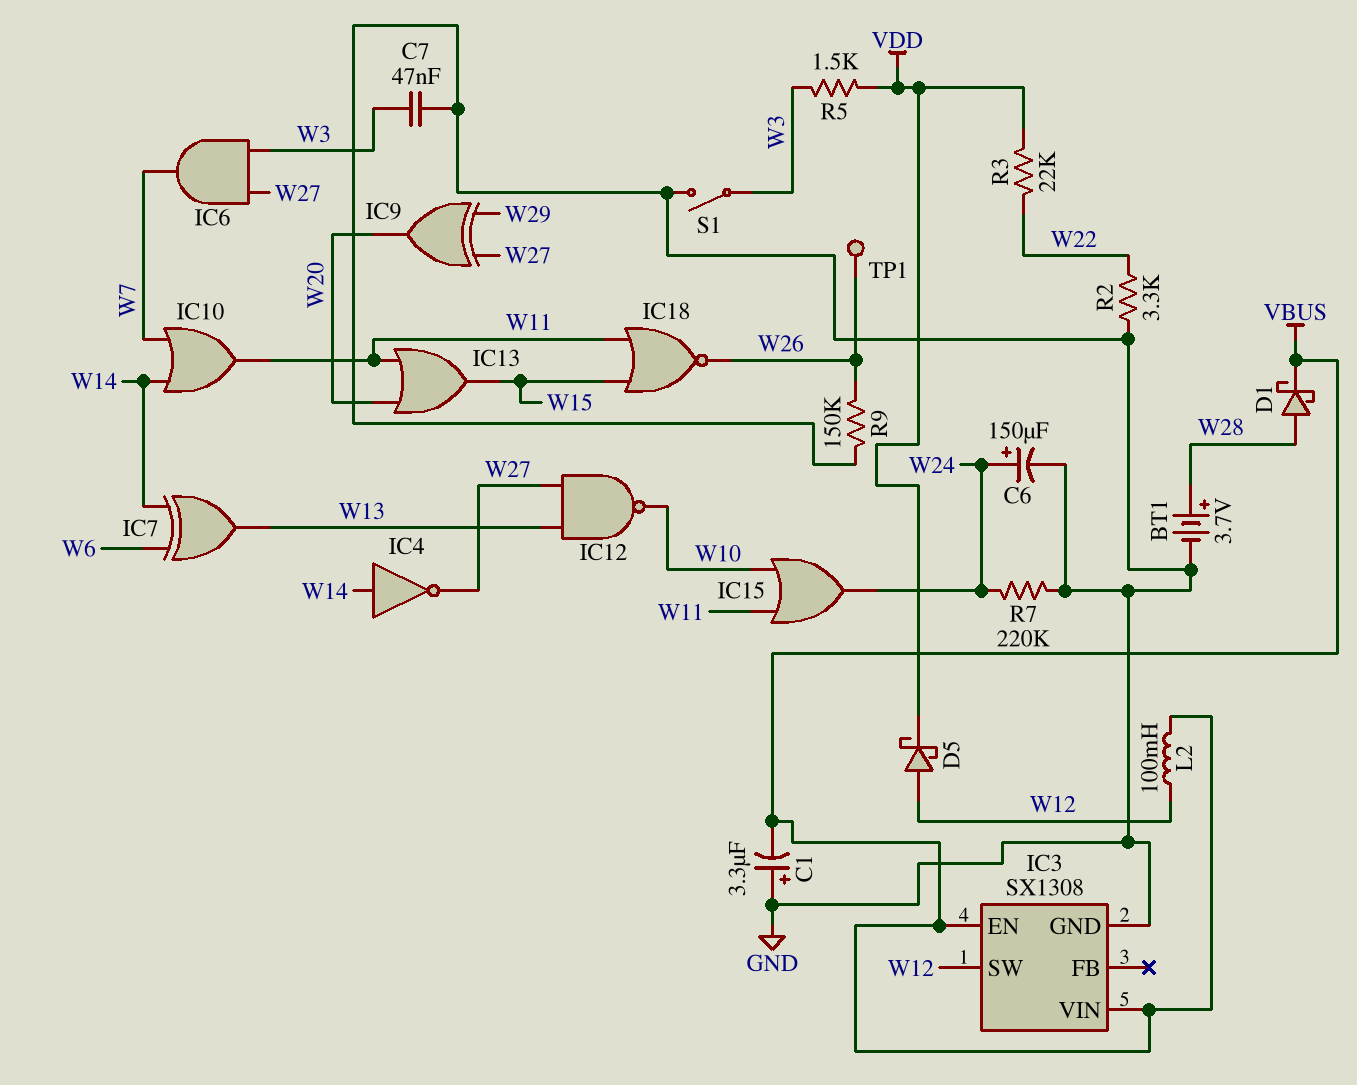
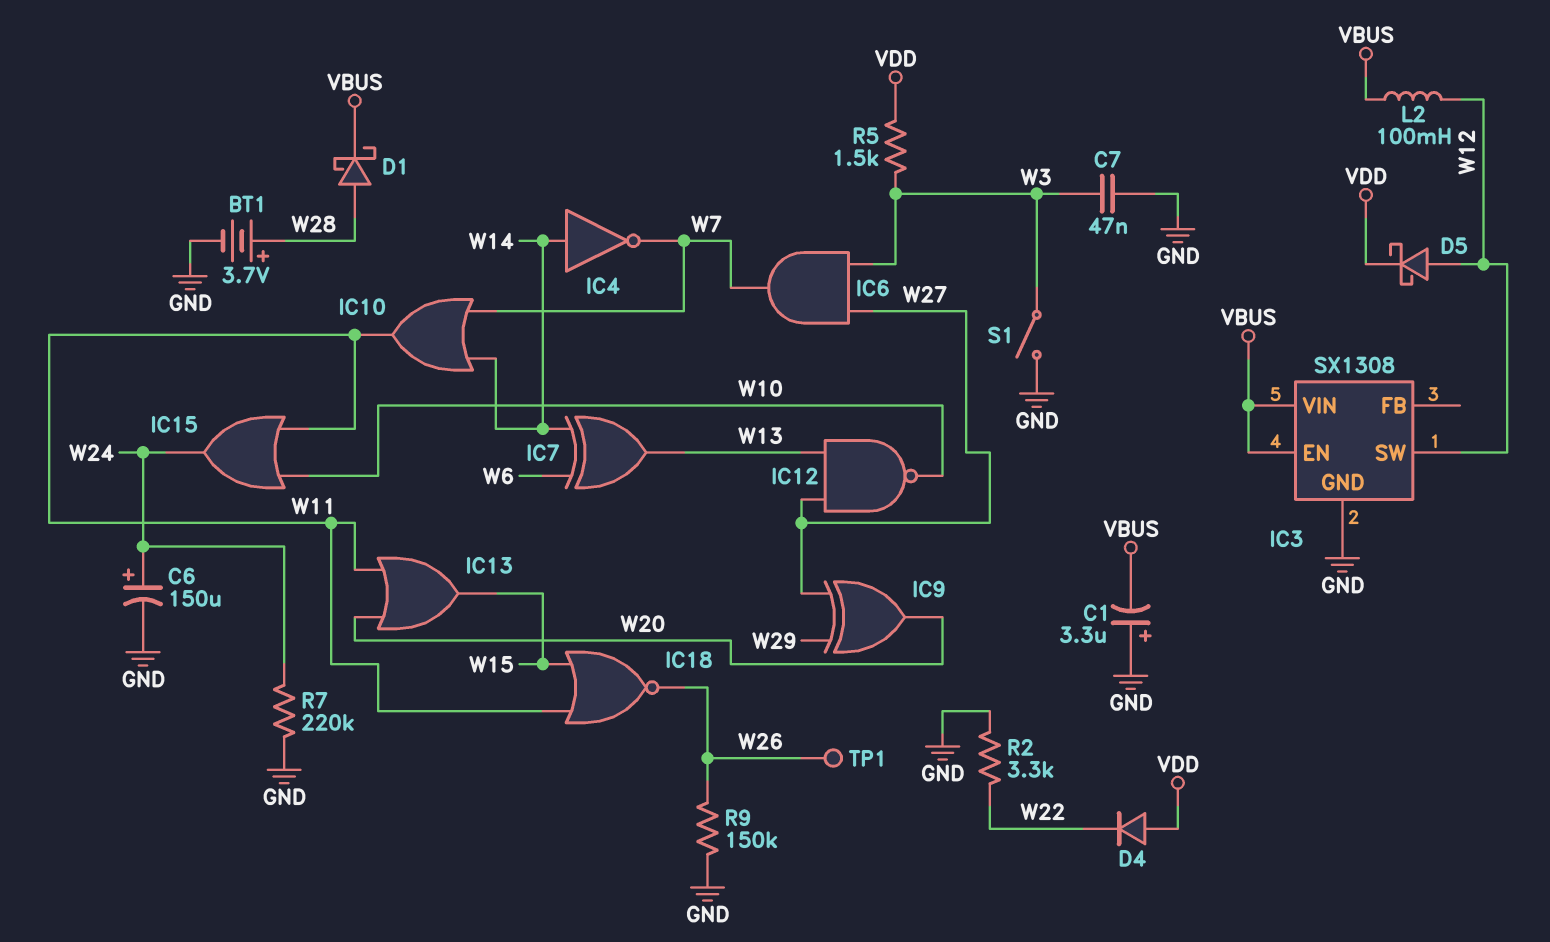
D4: none -> diode (A VDD, K W22)
IC4: NOT (in W14, out W27) -> NOT (in W14, out W7)
R3: 22k (VDD, W22) -> none

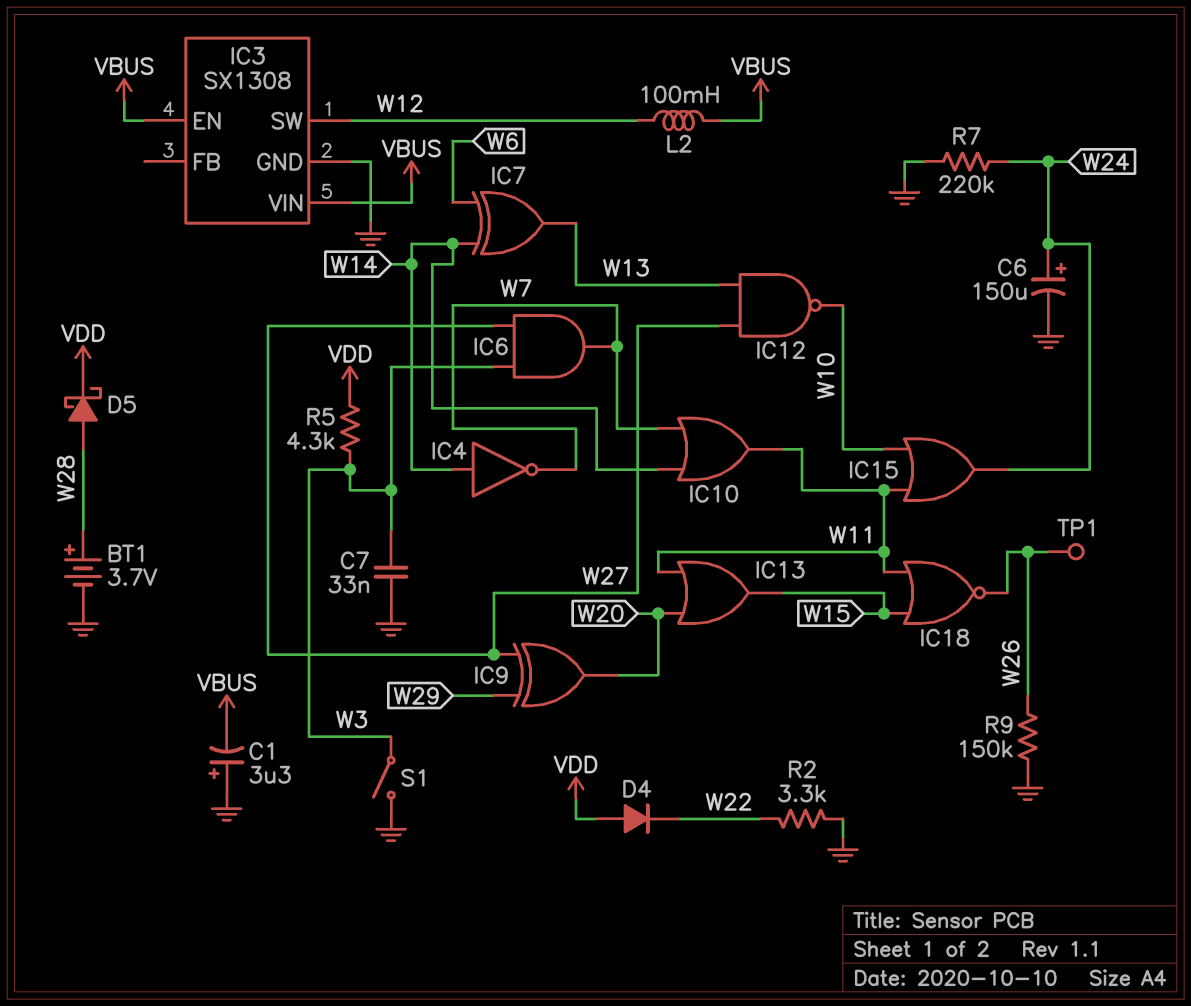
C7: 47nF (GND, W3) -> 33nF (GND, W3)
D1: schottky (A W28, K VBUS) -> none
D5: schottky (A W12, K VDD) -> schottky (A W28, K VDD)
R5: 1.5k (VDD, W3) -> 4.3k (VDD, W3)

